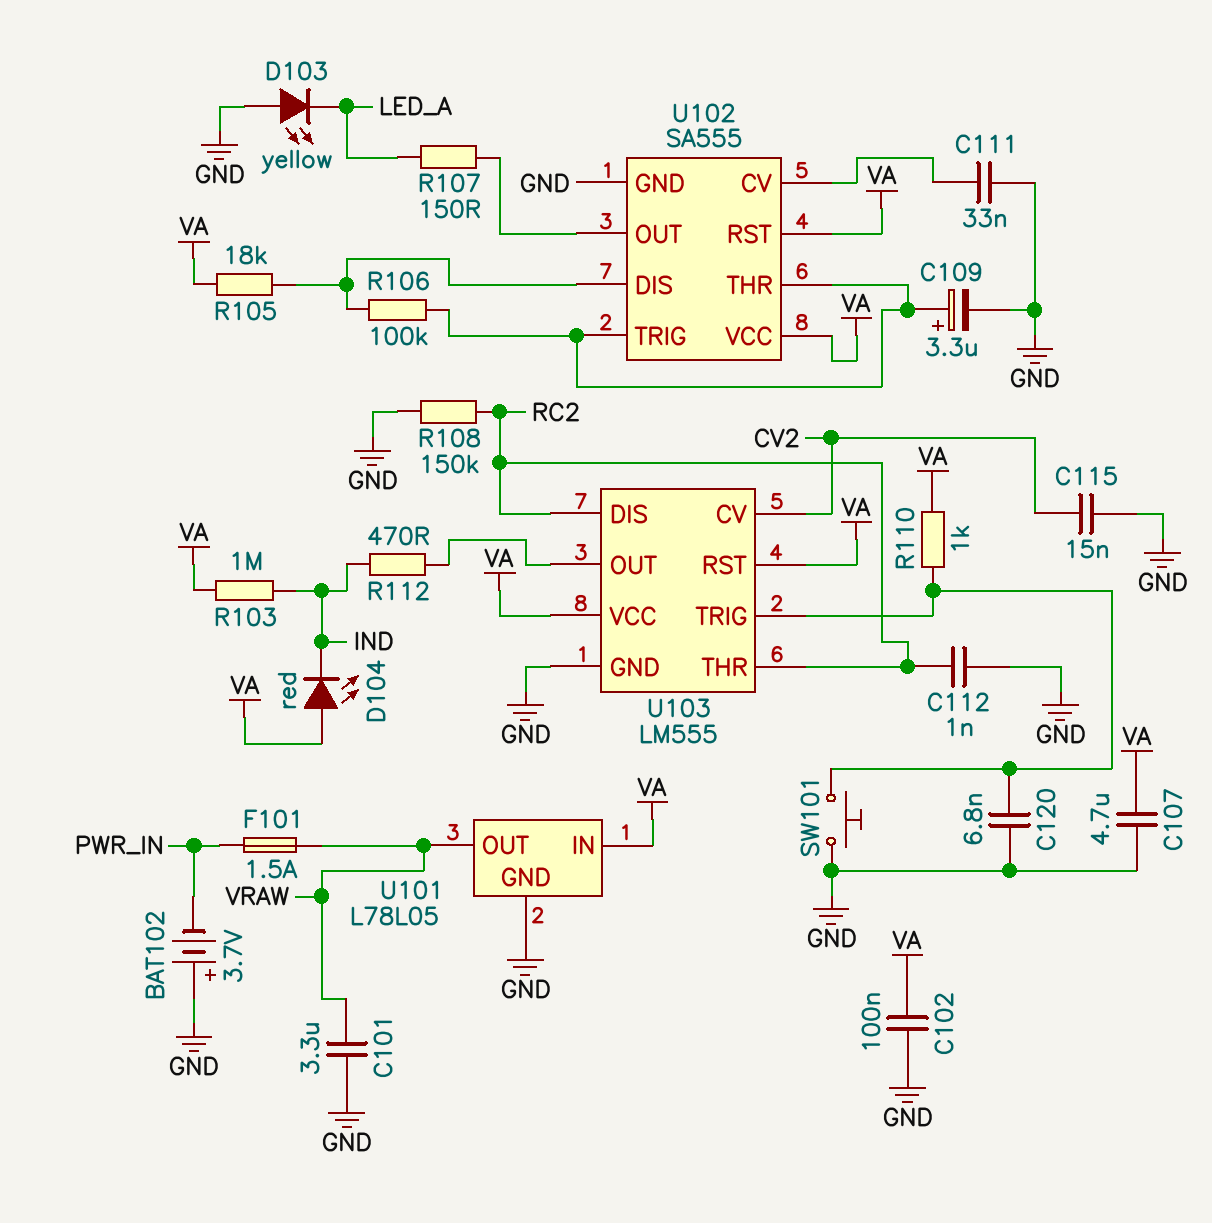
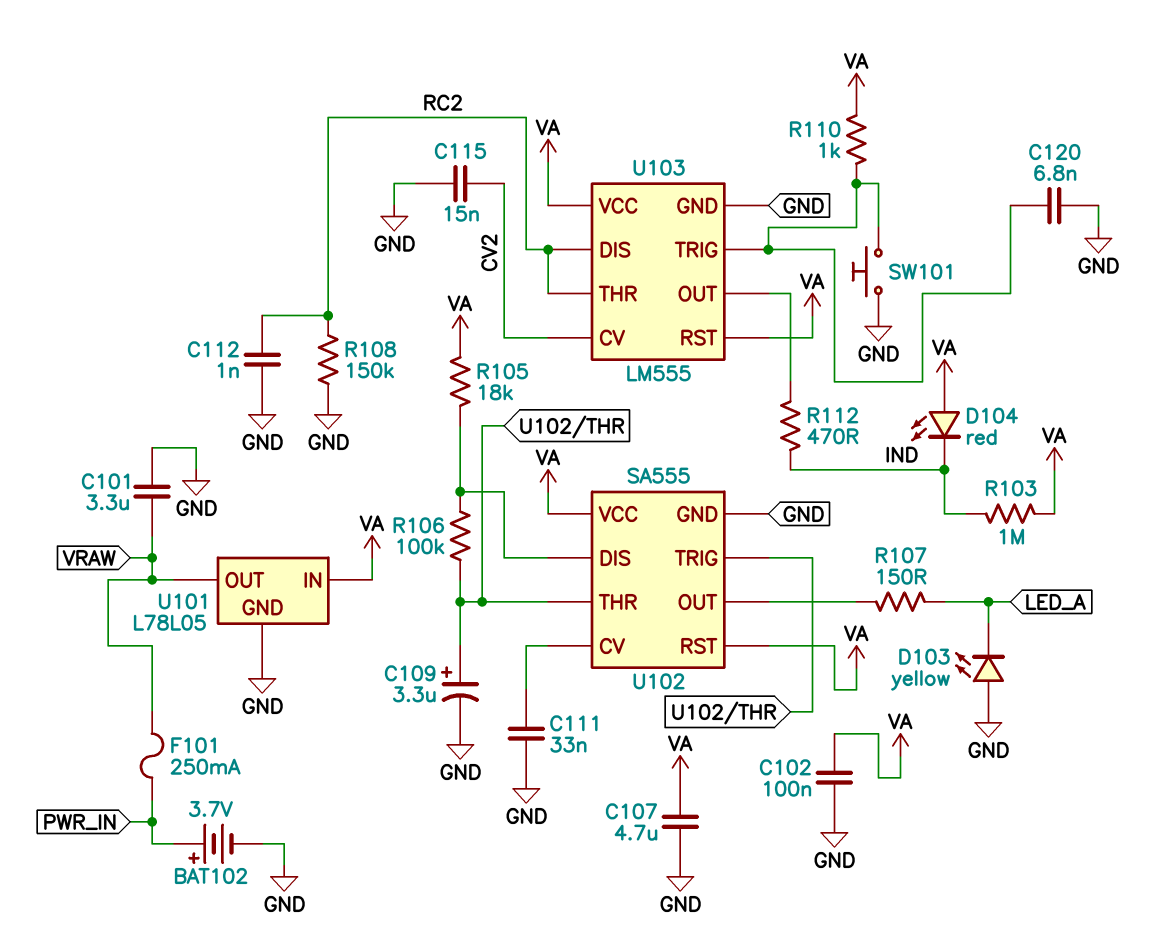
BAT102: 3.7V (plus GND, minus PWR_IN) -> 3.7V (plus PWR_IN, minus GND)
F101: 1.5A (PWR_IN, VRAW) -> 250mA (PWR_IN, VRAW)

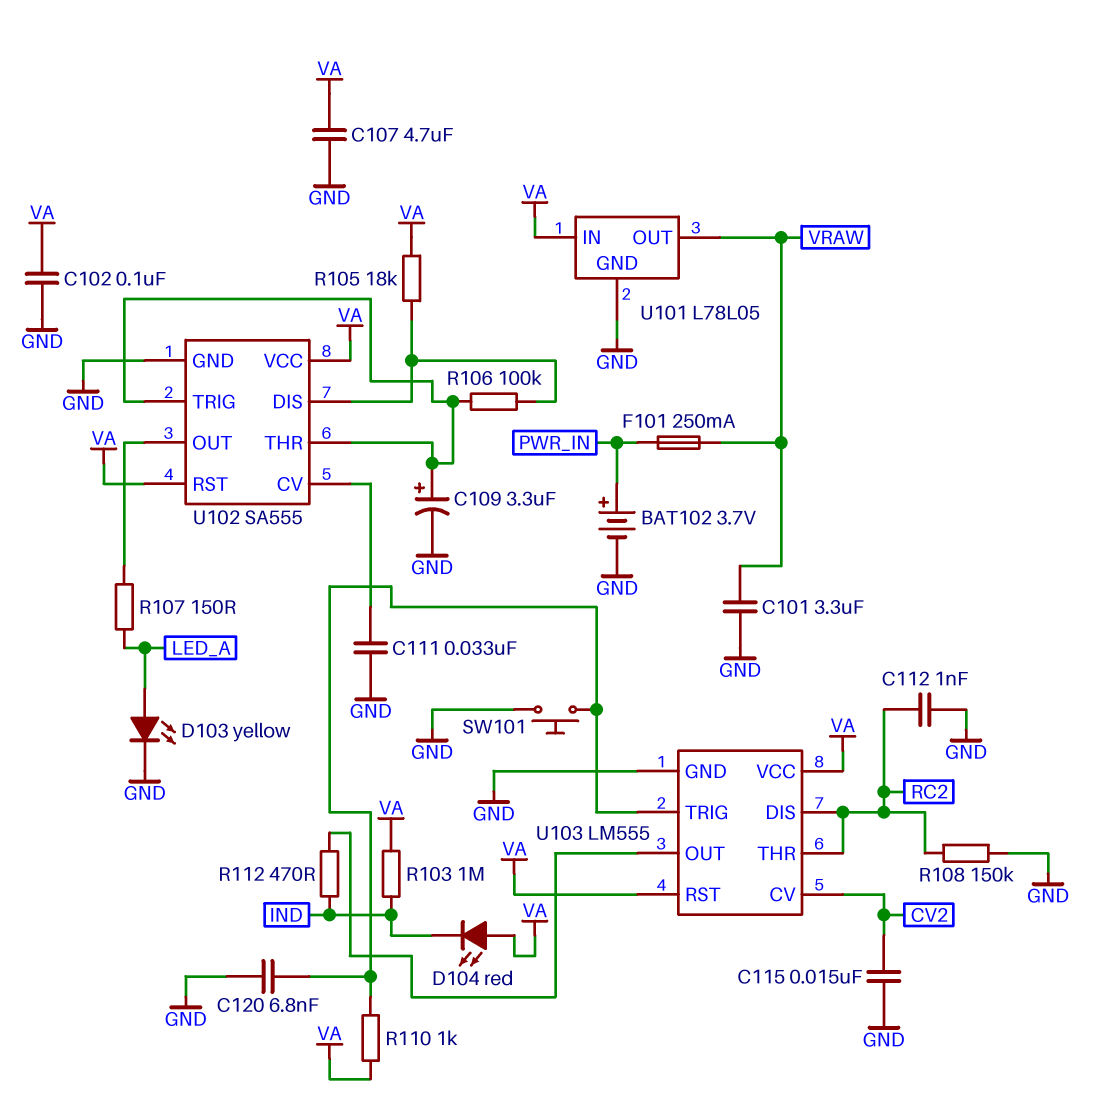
D103: LED yellow (A GND, K LED_A) -> LED yellow (A LED_A, K GND)

